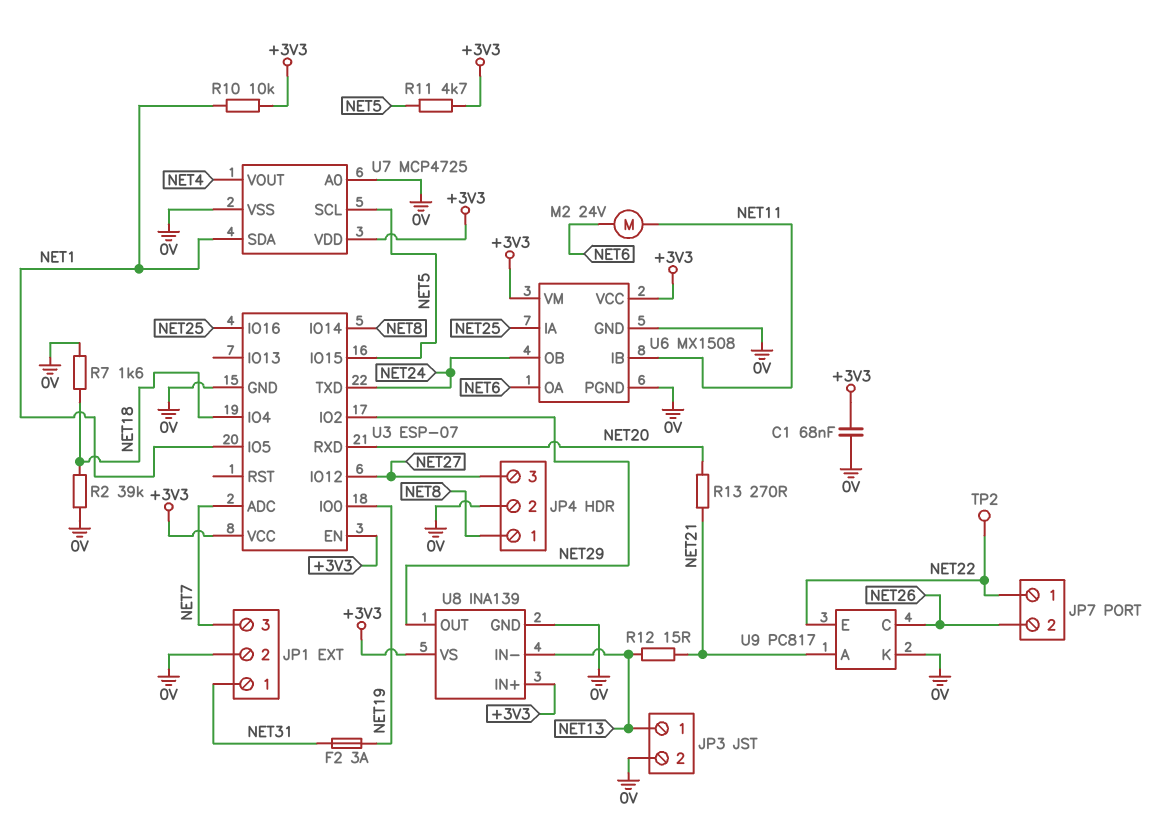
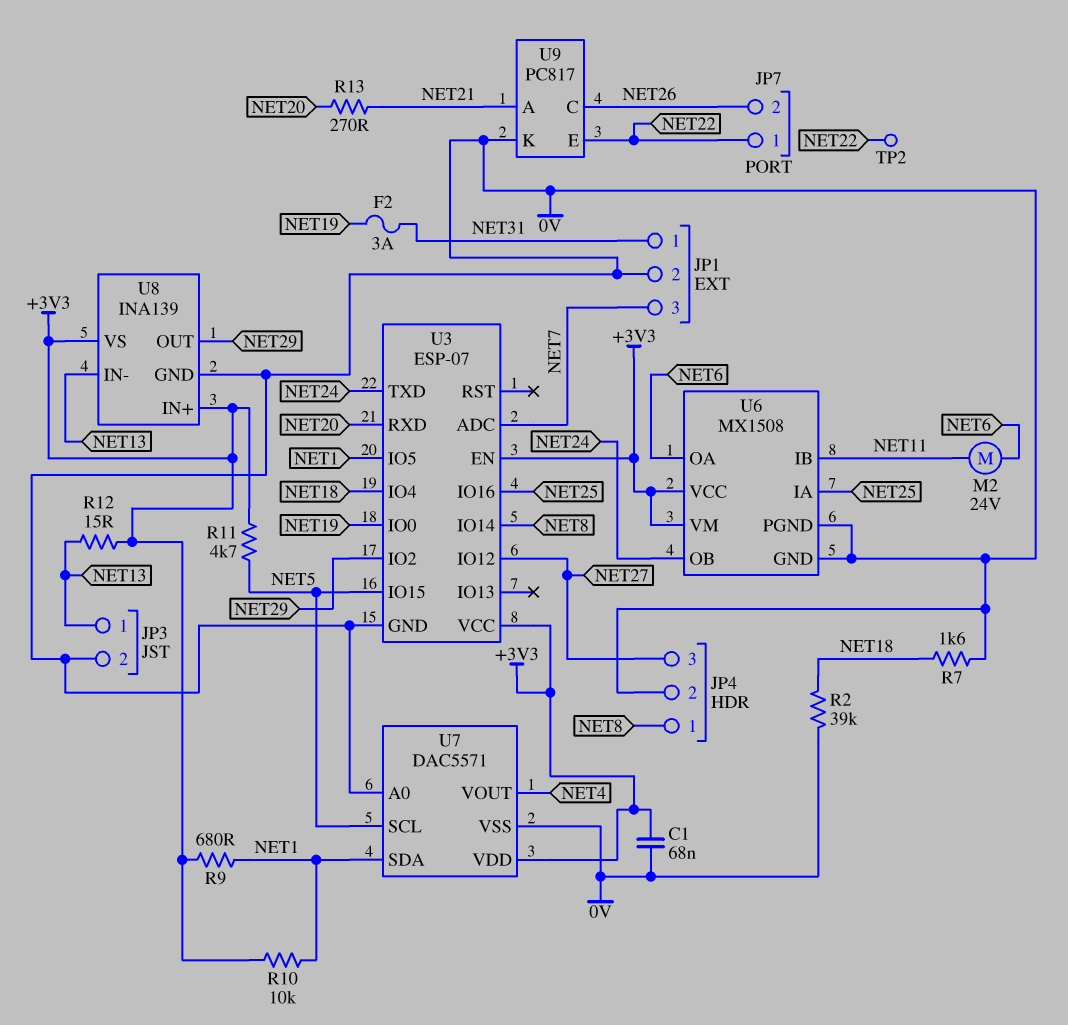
R9: none -> 680 (+3V3, NET1)
R12: 15 (NET13, NET21) -> 15 (+3V3, NET13)
U7: MCP4725 -> DAC5571

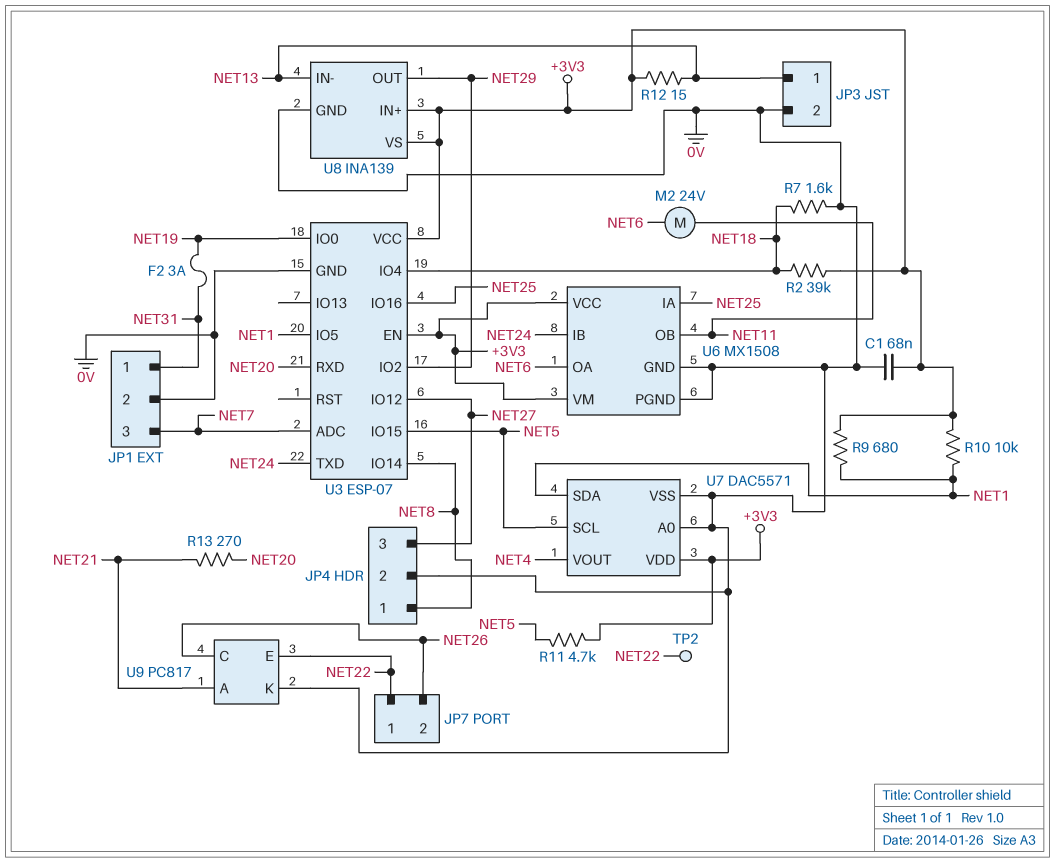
R2: 39k (0V, NET18) -> 39k (+3V3, NET18)
U6 pin IB: NET11 -> NET24
U6 pin OB: NET24 -> NET11

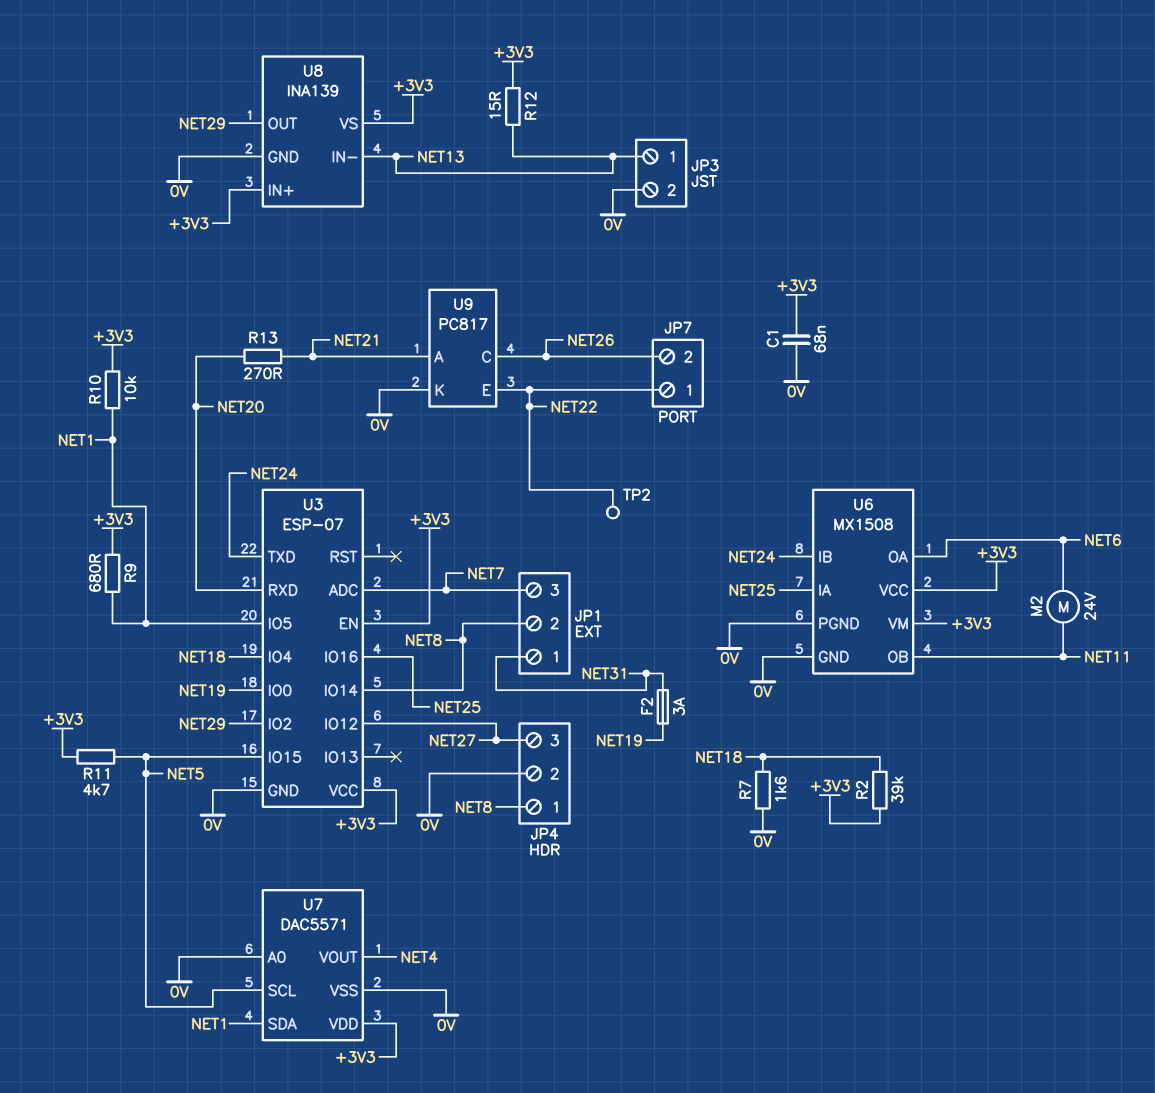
JP1 pin 2: 0V -> NET8

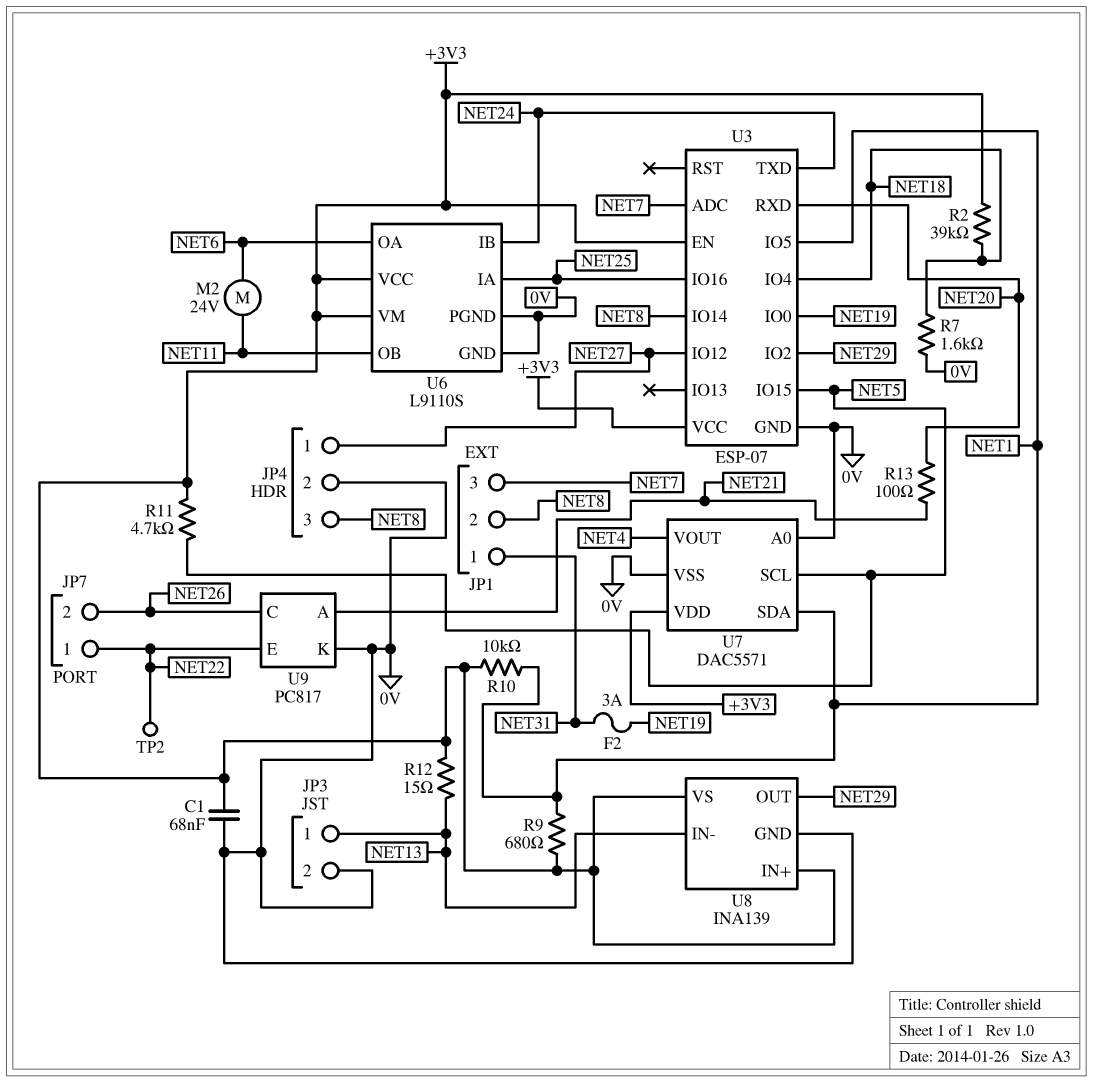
JP4 pin 1: NET8 -> NET27
JP4 pin 3: NET27 -> NET8
R13: 270 (NET20, NET21) -> 100 (NET20, NET21)
U6: MX1508 -> L9110S

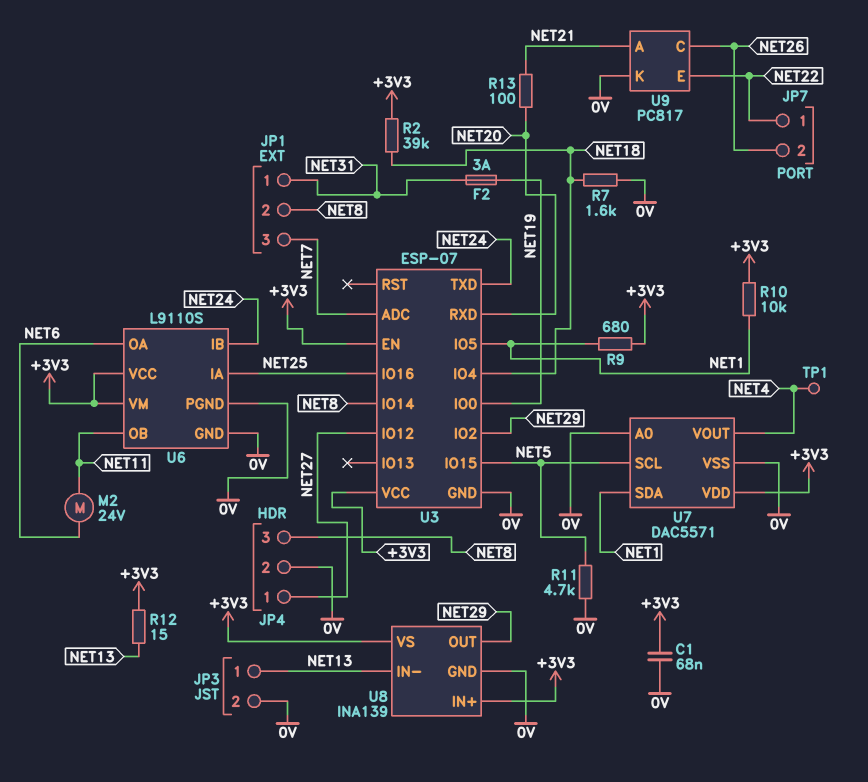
R11: 4.7k (+3V3, NET5) -> 4.7k (0V, NET5)
TP1: none -> test point (NET4)
TP2: test point (NET22) -> none

